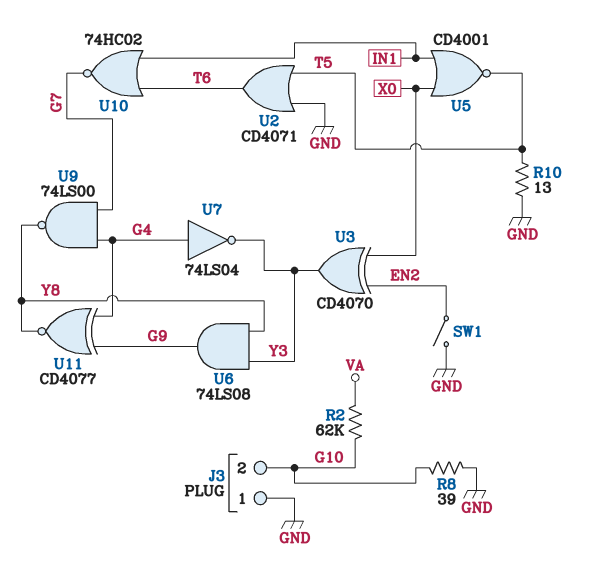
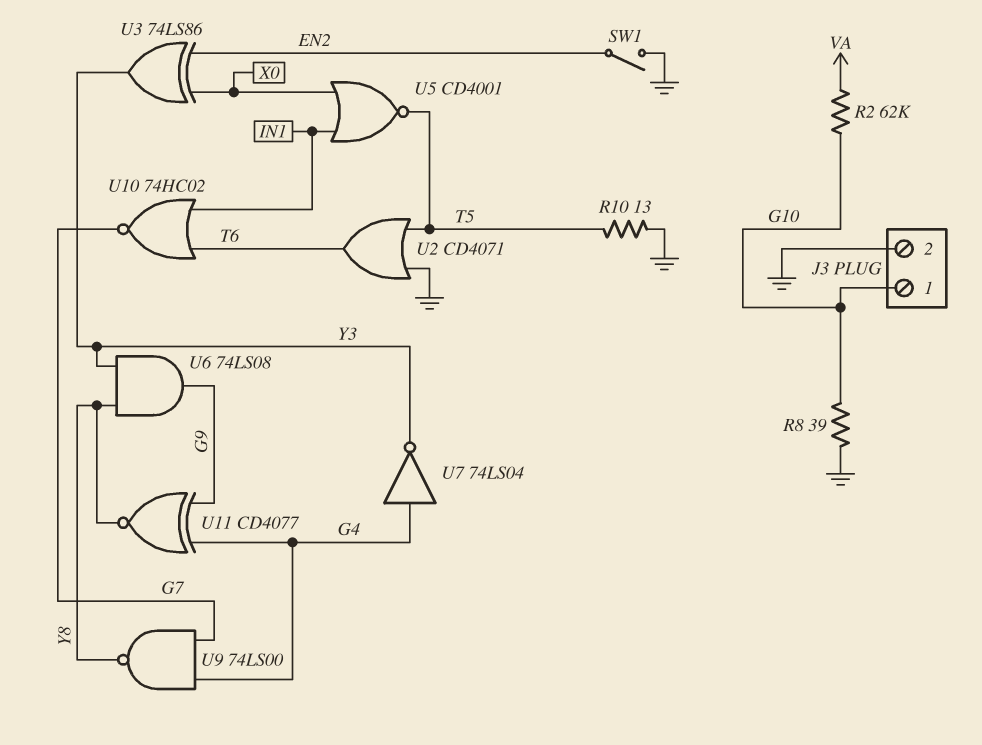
J3 pin 1: GND -> G10
J3 pin 2: G10 -> GND
U3: XOR CD4070 (in EN2, in X0, out Y3) -> XOR 74LS86 (in EN2, in X0, out Y3)

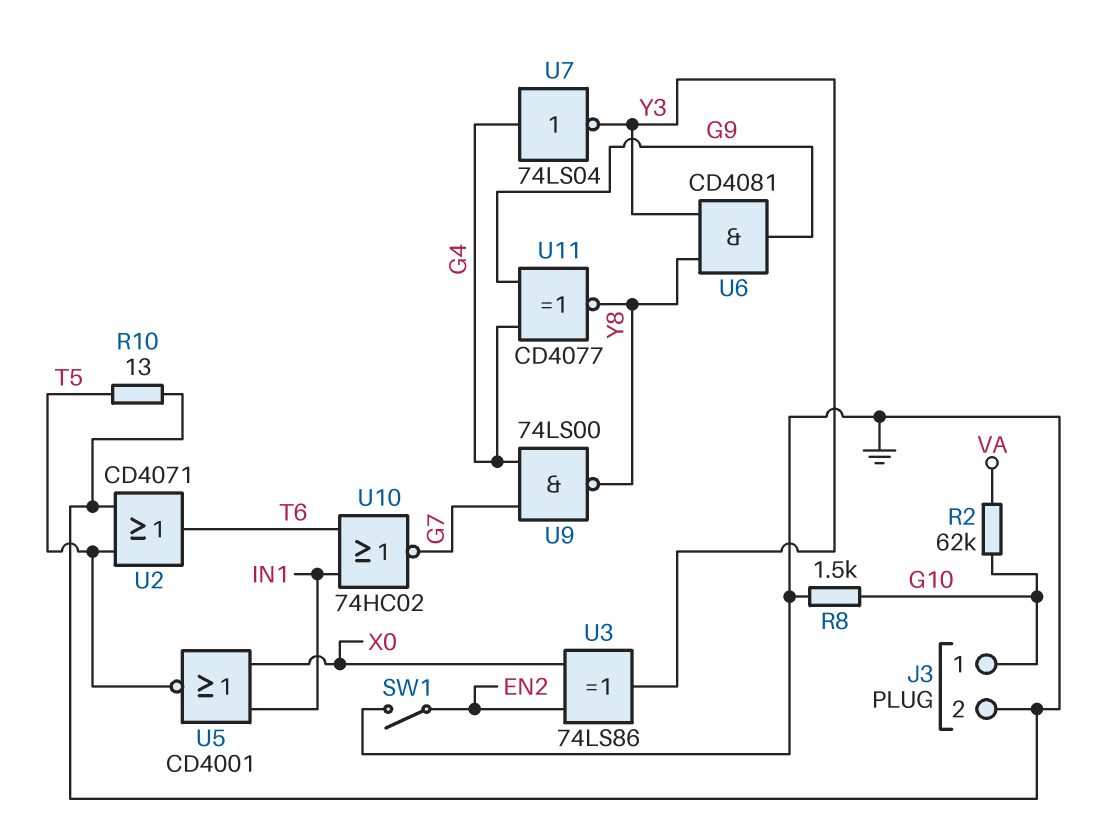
R8: 39 (G10, GND) -> 1.5k (G10, GND)
U6: AND 74LS08 (in Y3, in Y8, out G9) -> AND CD4081 (in Y3, in Y8, out G9)

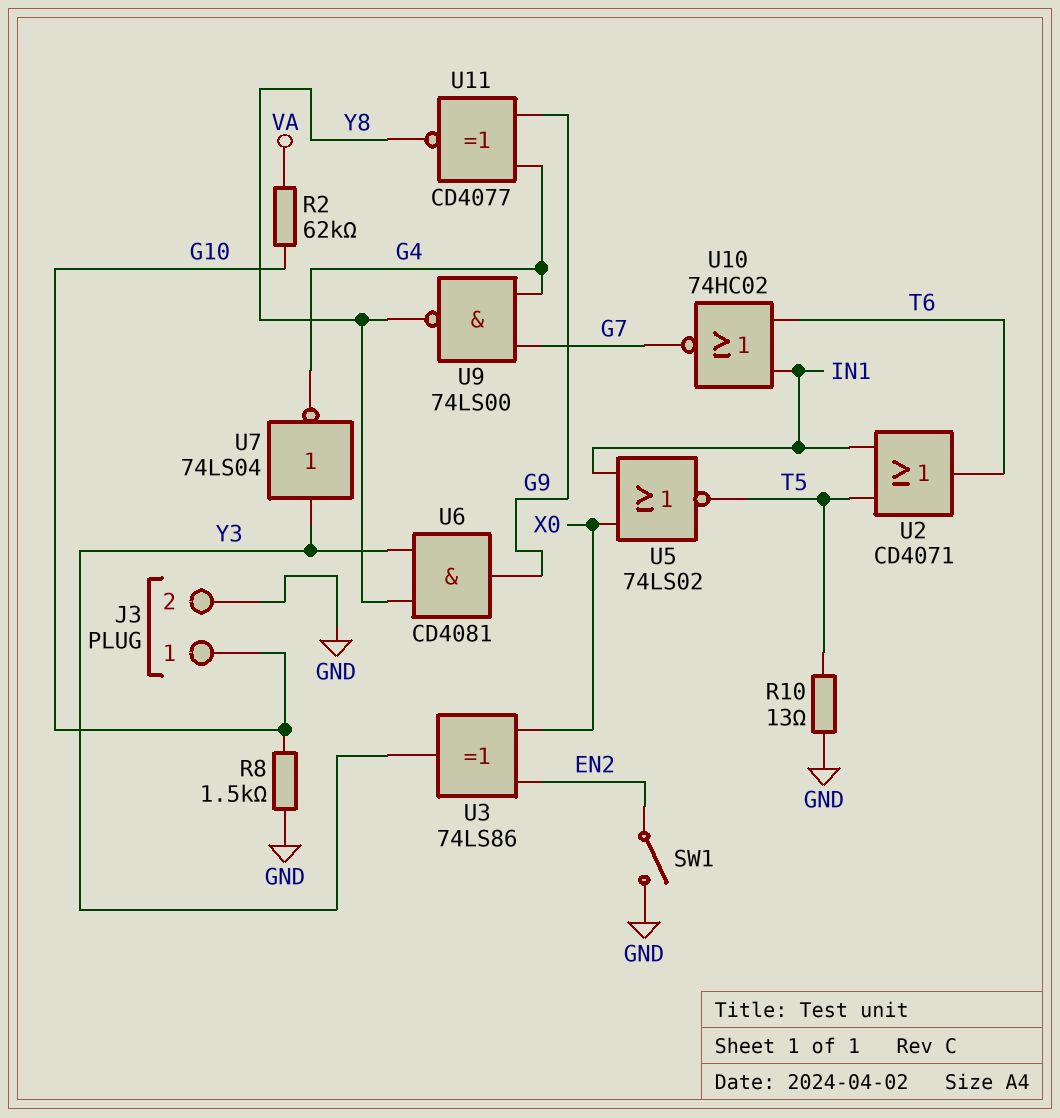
U2: OR CD4071 (in GND, in T5, out T6) -> OR CD4071 (in IN1, in T5, out T6)
U5: NOR CD4001 (in IN1, in X0, out T5) -> NOR 74LS02 (in IN1, in X0, out T5)
U7: NOT 74LS04 (in G4, out Y3) -> NOT 74LS04 (in Y3, out G4)

